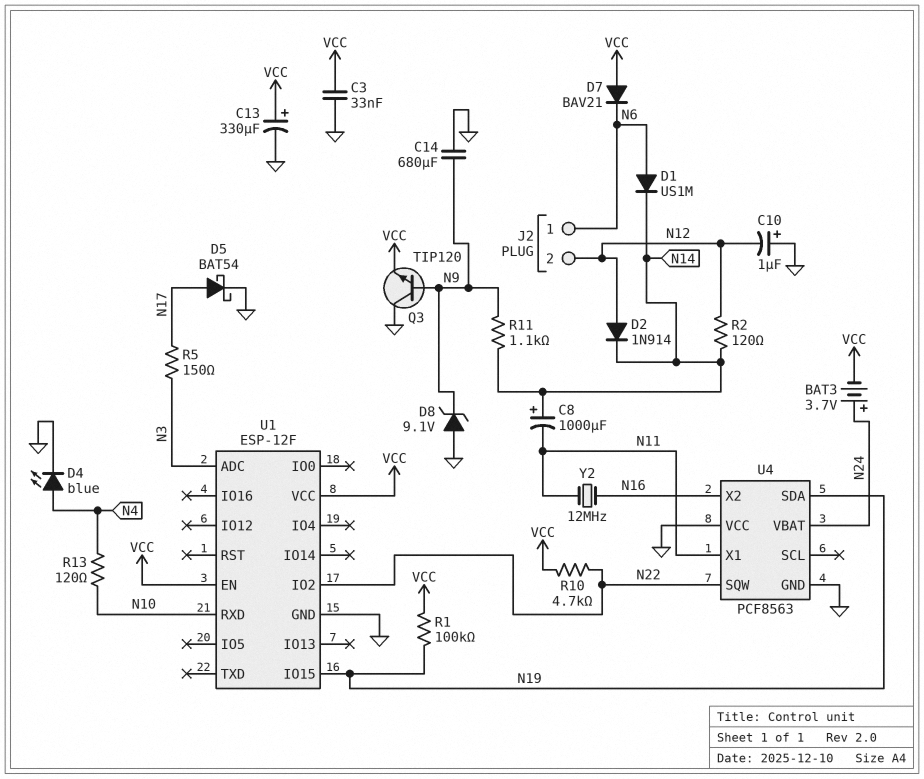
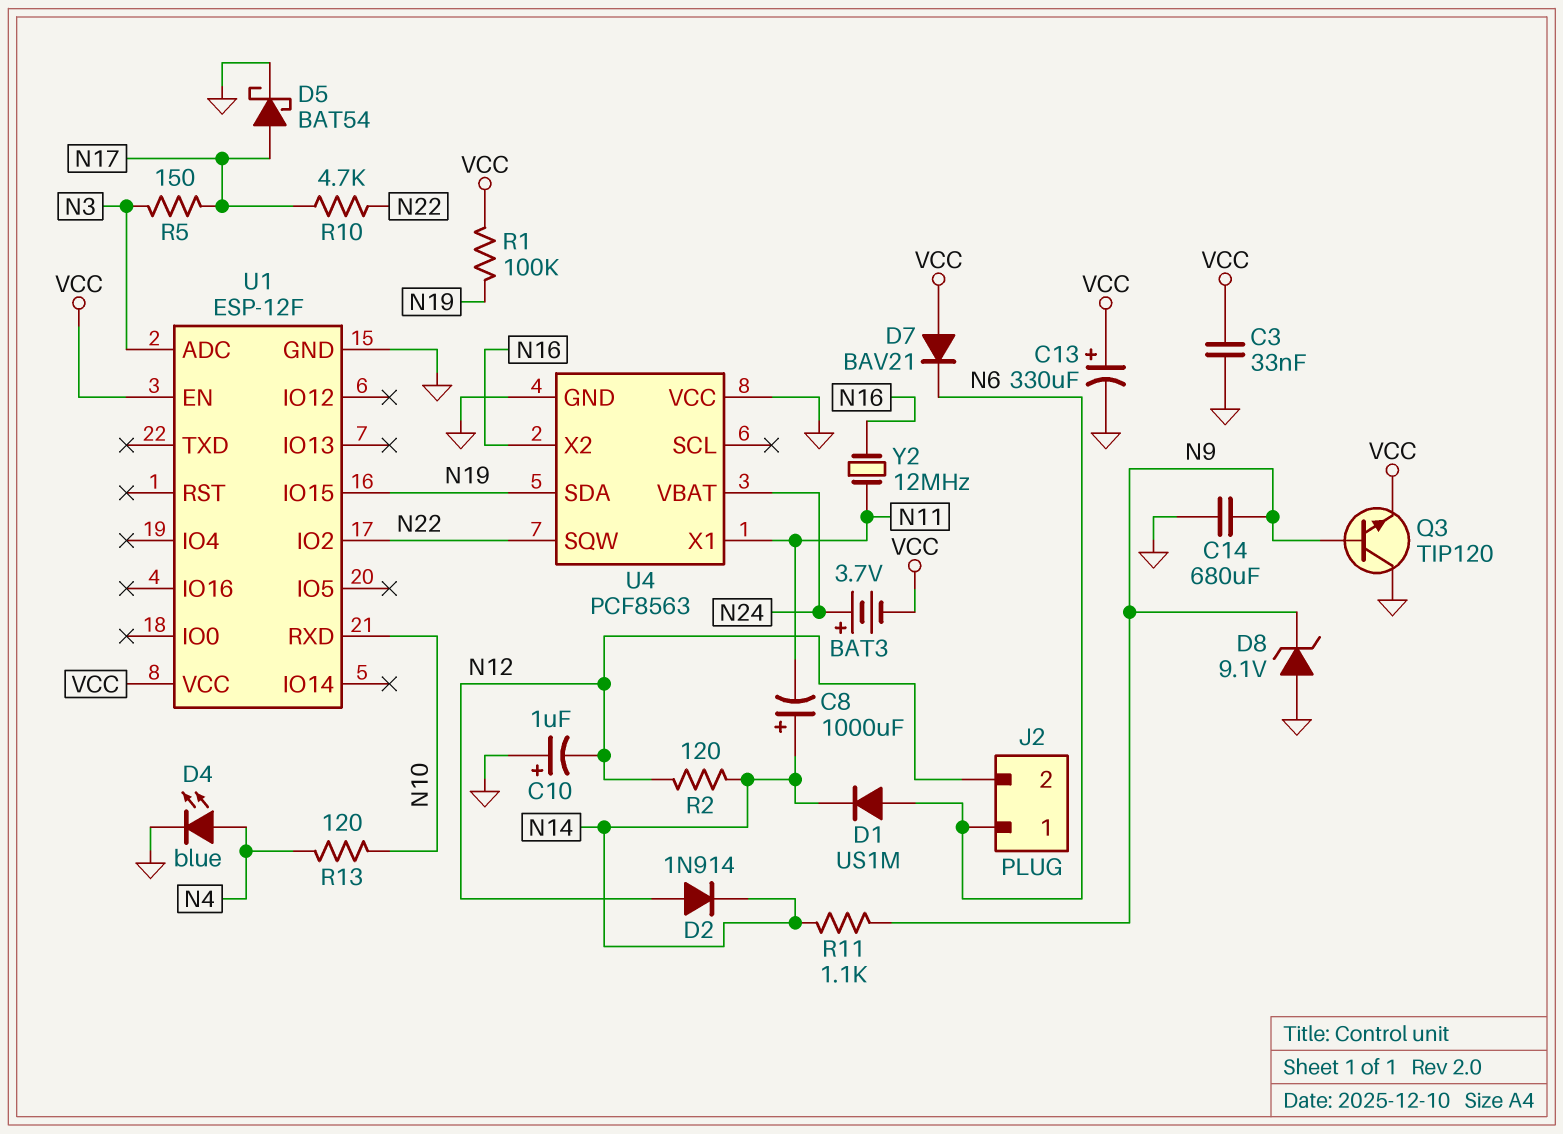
R10: 4.7k (N22, VCC) -> 4.7k (N17, N22)

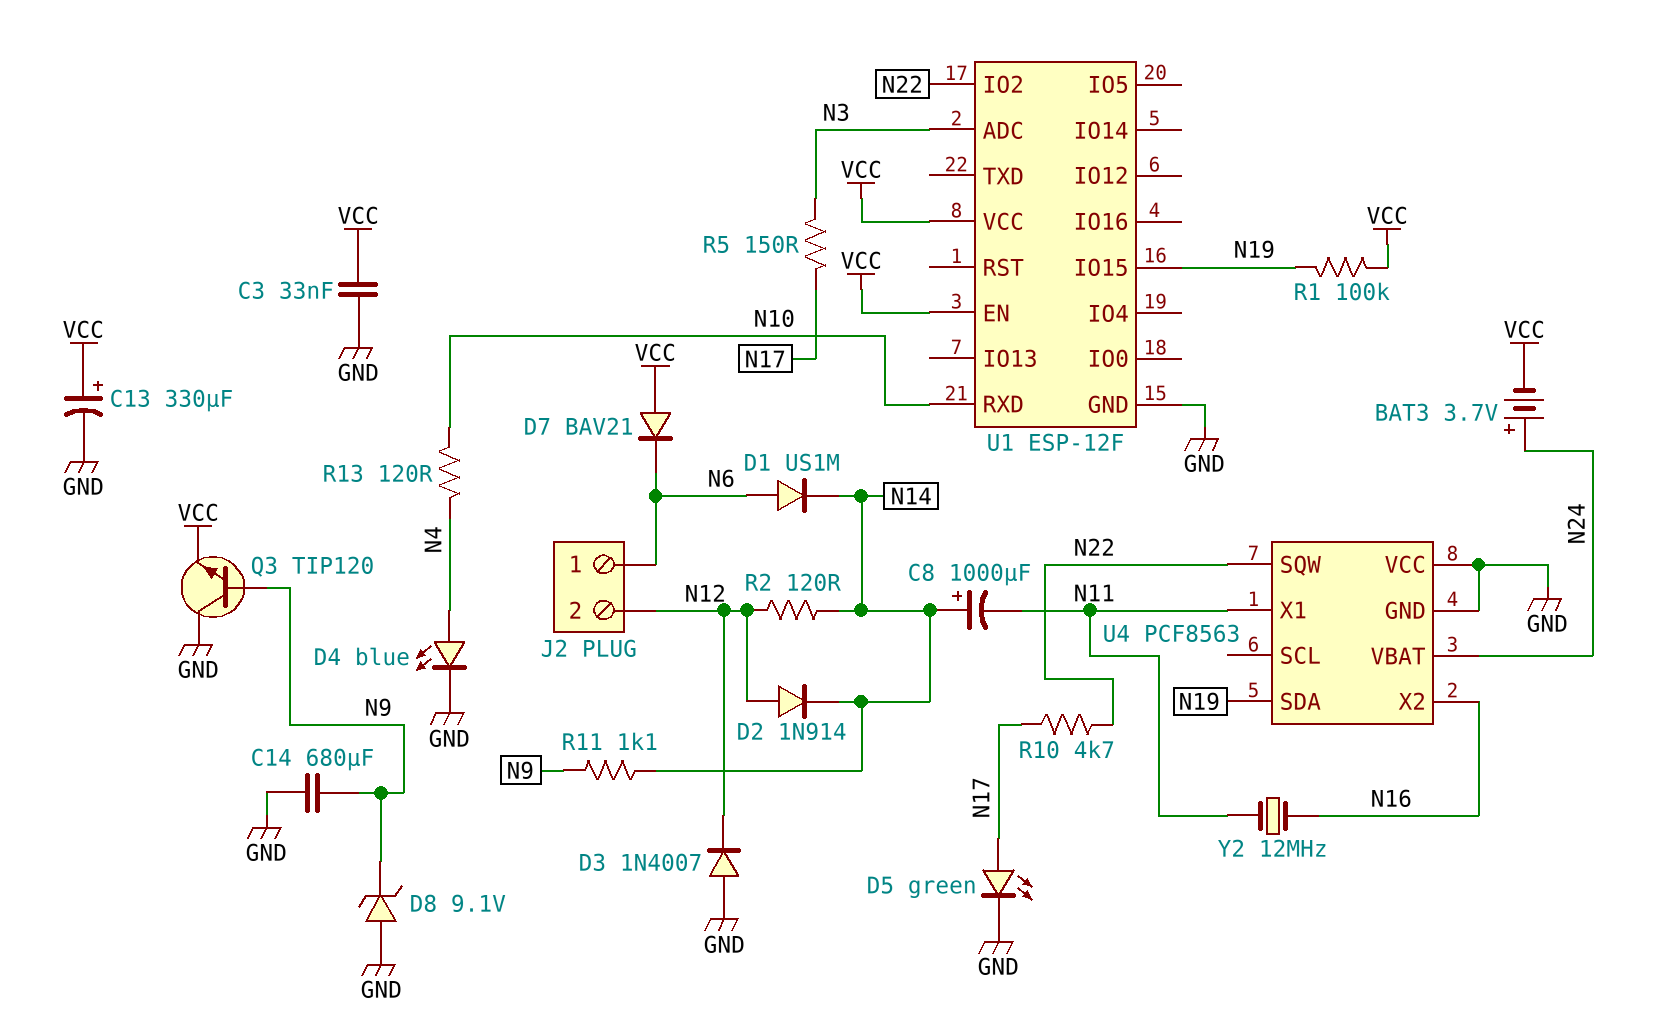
C10: 1uF (plus GND, minus N12) -> none
D3: none -> diode 1N4007 (A GND, K N12)
D5: schottky BAT54 (A N17, K GND) -> LED green (A N17, K GND)

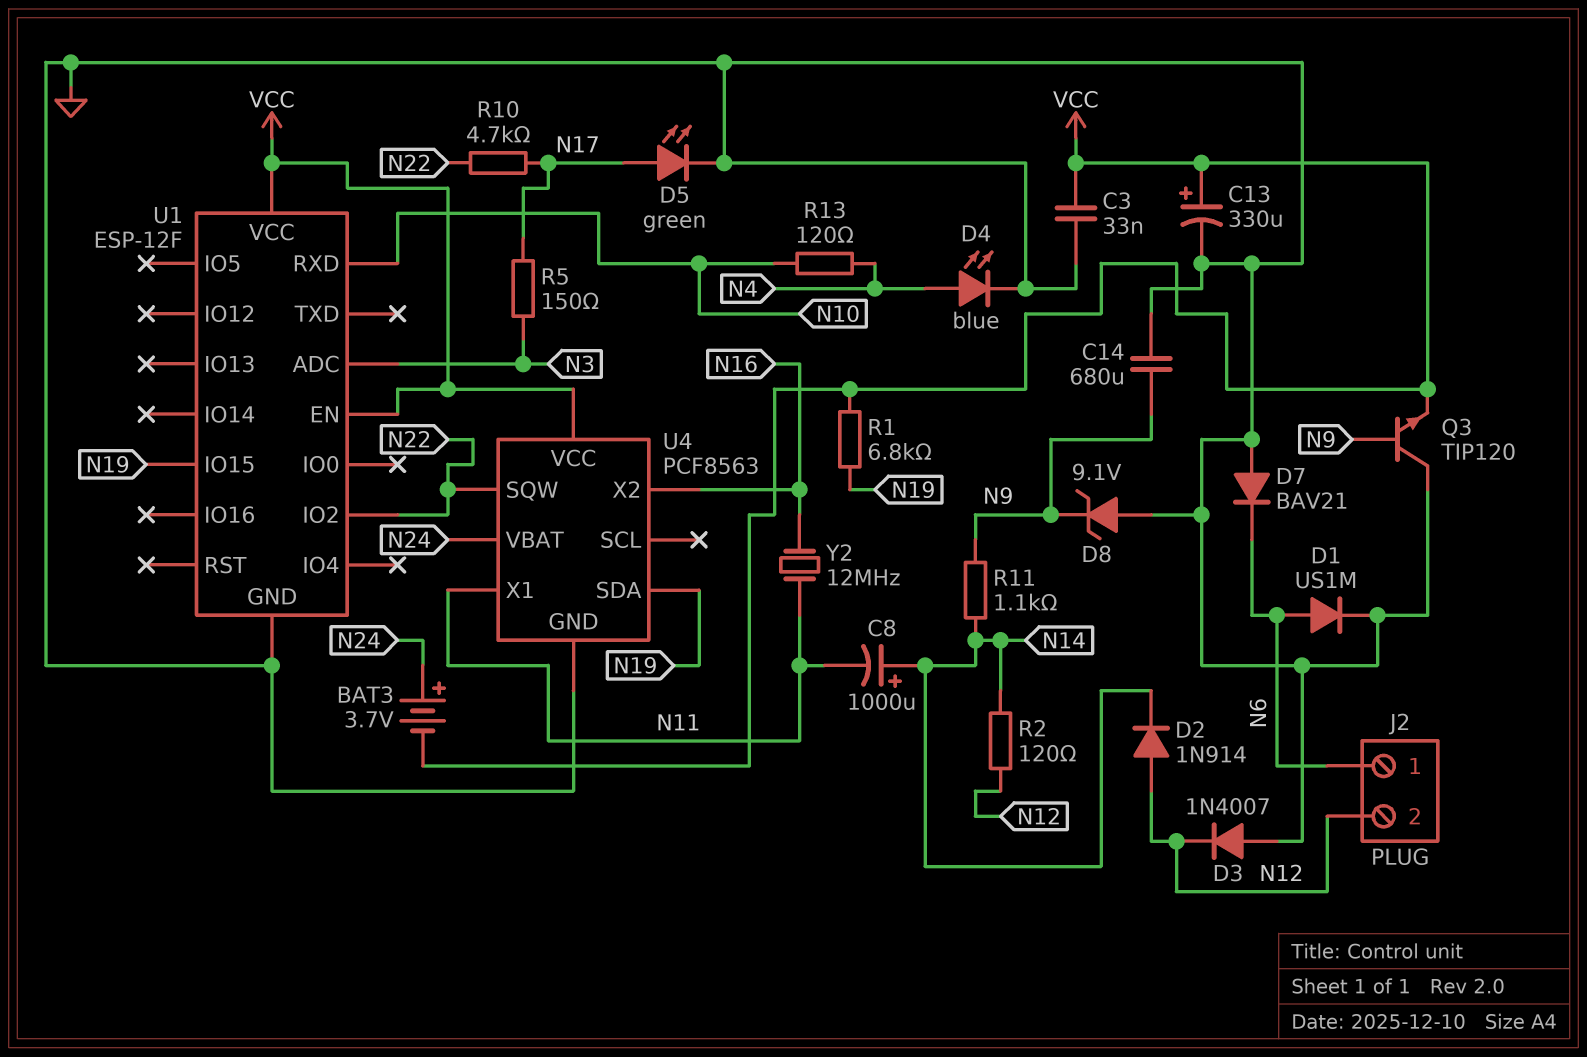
D1: diode US1M (A N6, K N14) -> diode US1M (A N6, K GND)
D7: diode BAV21 (A VCC, K N6) -> diode BAV21 (A GND, K N6)
R1: 100k (N19, VCC) -> 6.8k (N19, VCC)
U4 pin VCC: GND -> VCC

